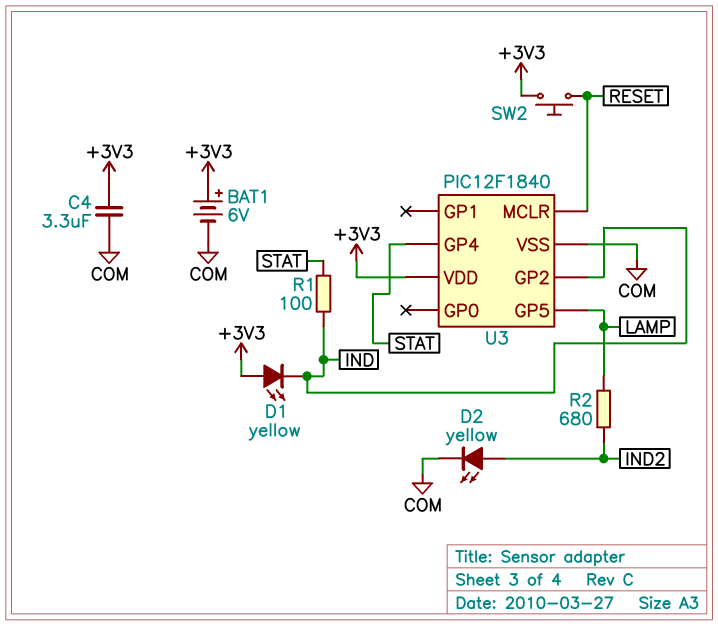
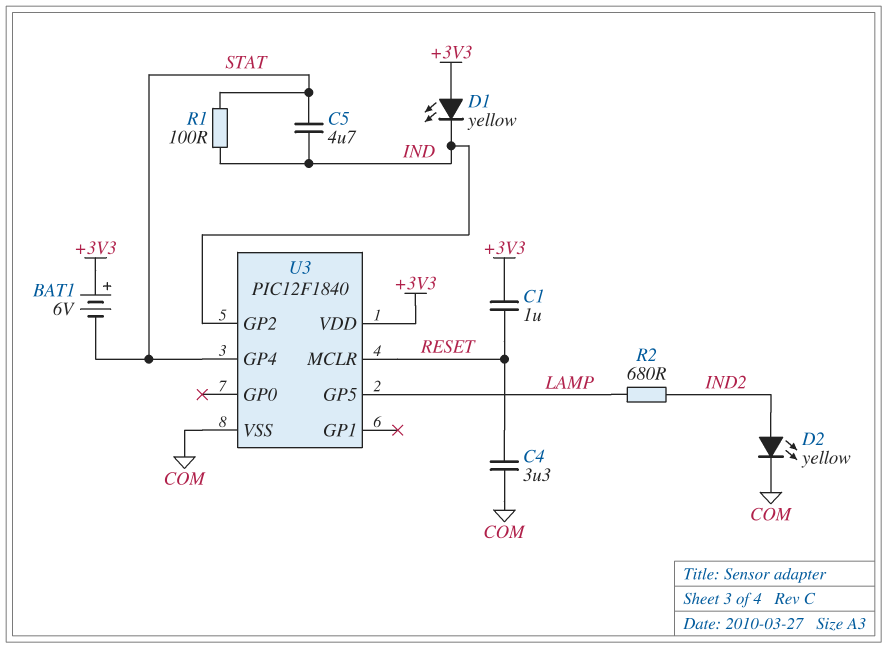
BAT1: 6V (plus +3V3, minus COM) -> 6V (plus +3V3, minus STAT)
C1: none -> 1uF (+3V3, RESET)
C4: 3.3uF (+3V3, COM) -> 3.3uF (COM, RESET)
C5: none -> 4.7uF (IND, STAT)
SW2: button (+3V3, RESET) -> none

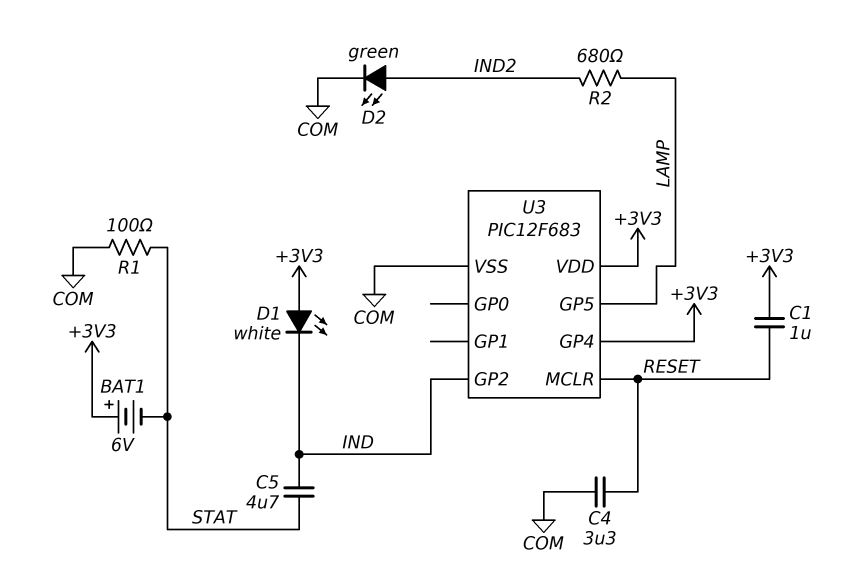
D1: LED yellow (A +3V3, K IND) -> LED white (A +3V3, K IND)
D2: LED yellow (A IND2, K COM) -> LED green (A IND2, K COM)
R1: 100 (IND, STAT) -> 100 (COM, STAT)
U3: PIC12F1840 -> PIC12F683
U3 pin GP4: STAT -> +3V3

